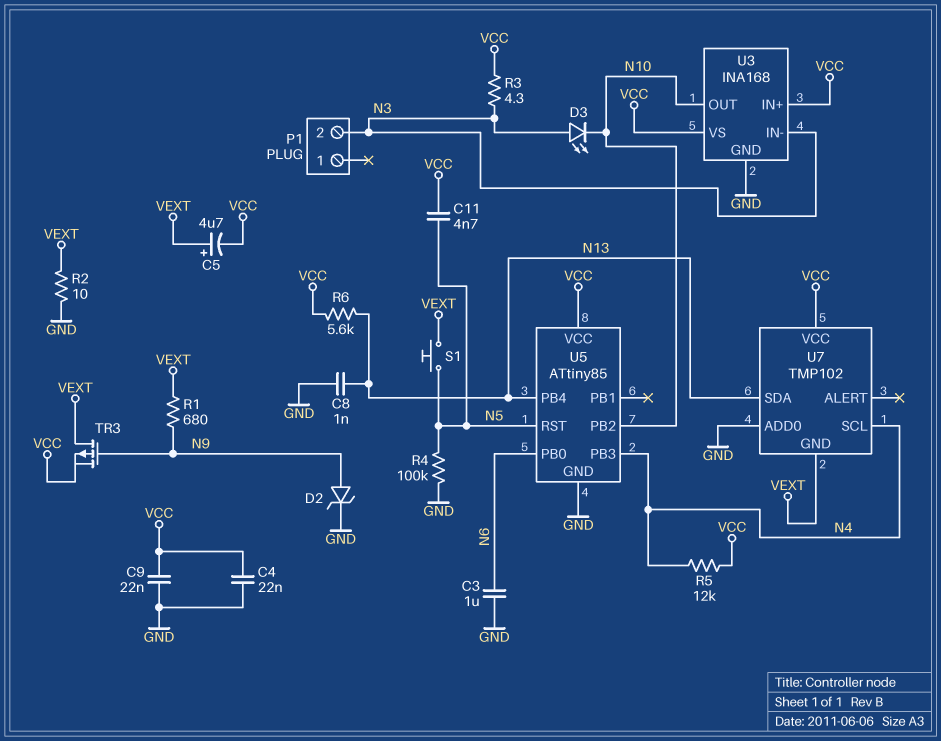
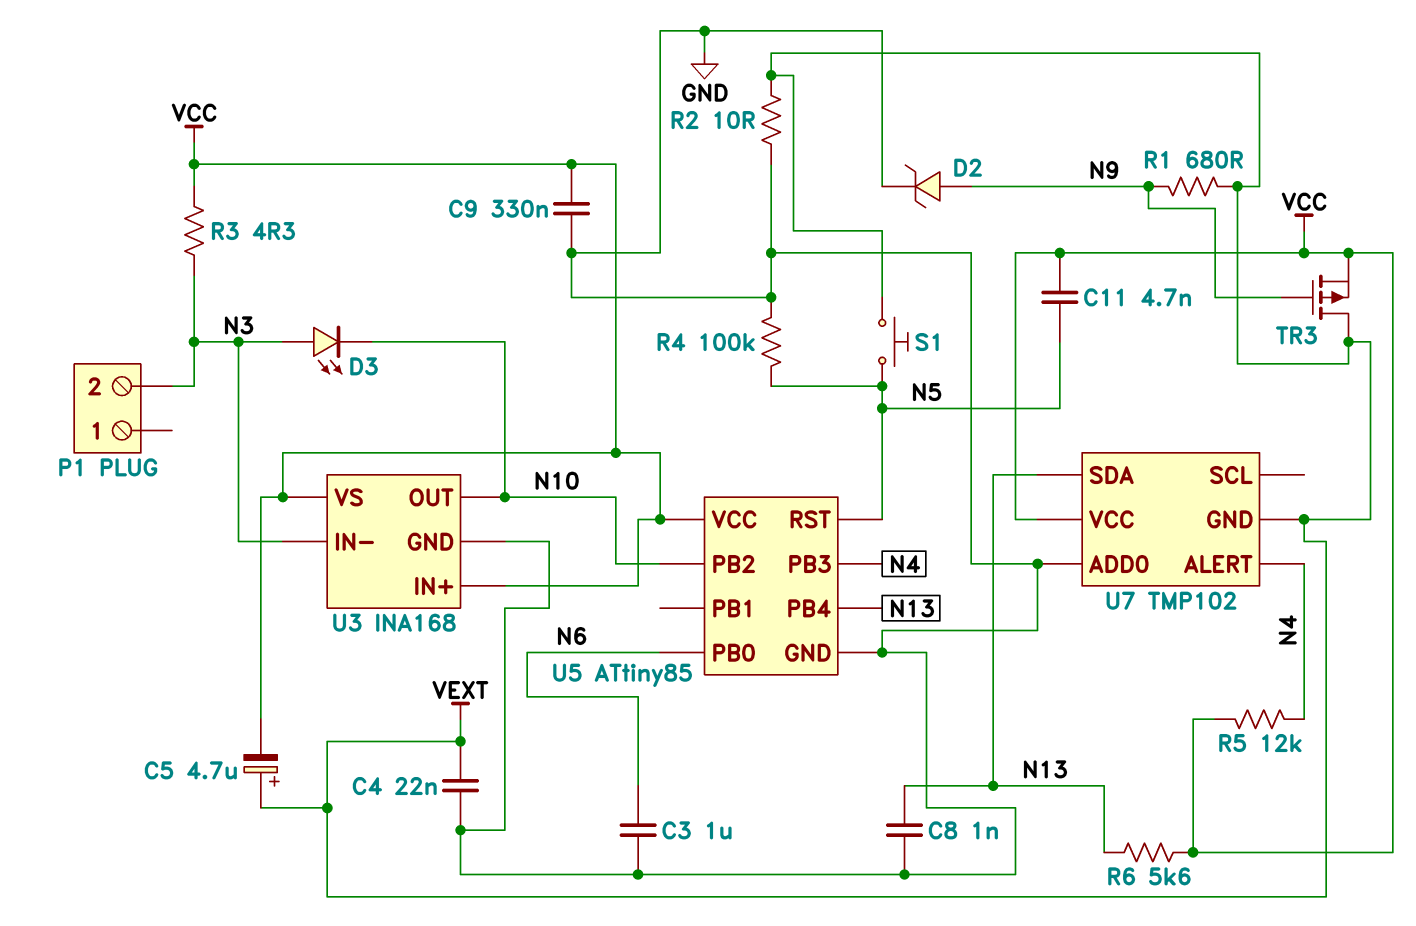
C4: 22nF (GND, VCC) -> 22nF (GND, VEXT)
C9: 22nF (GND, VCC) -> 330nF (GND, VCC)
U7 pin ALERT: none -> N4
U7 pin SCL: N4 -> none

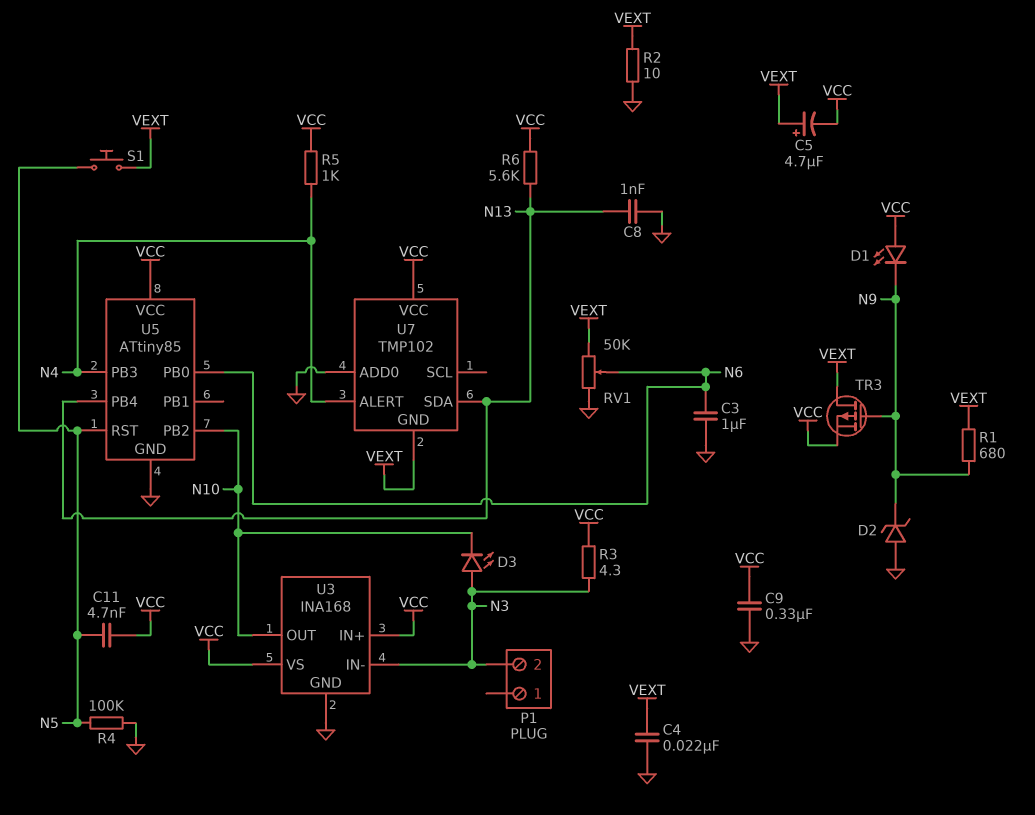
D1: none -> LED (A VCC, K N9)
D2: zener (A N9, K GND) -> zener (A GND, K N9)
R5: 12k (N4, VCC) -> 1k (N4, VCC)
RV1: none -> 50k (GND, VEXT, wiper N6)

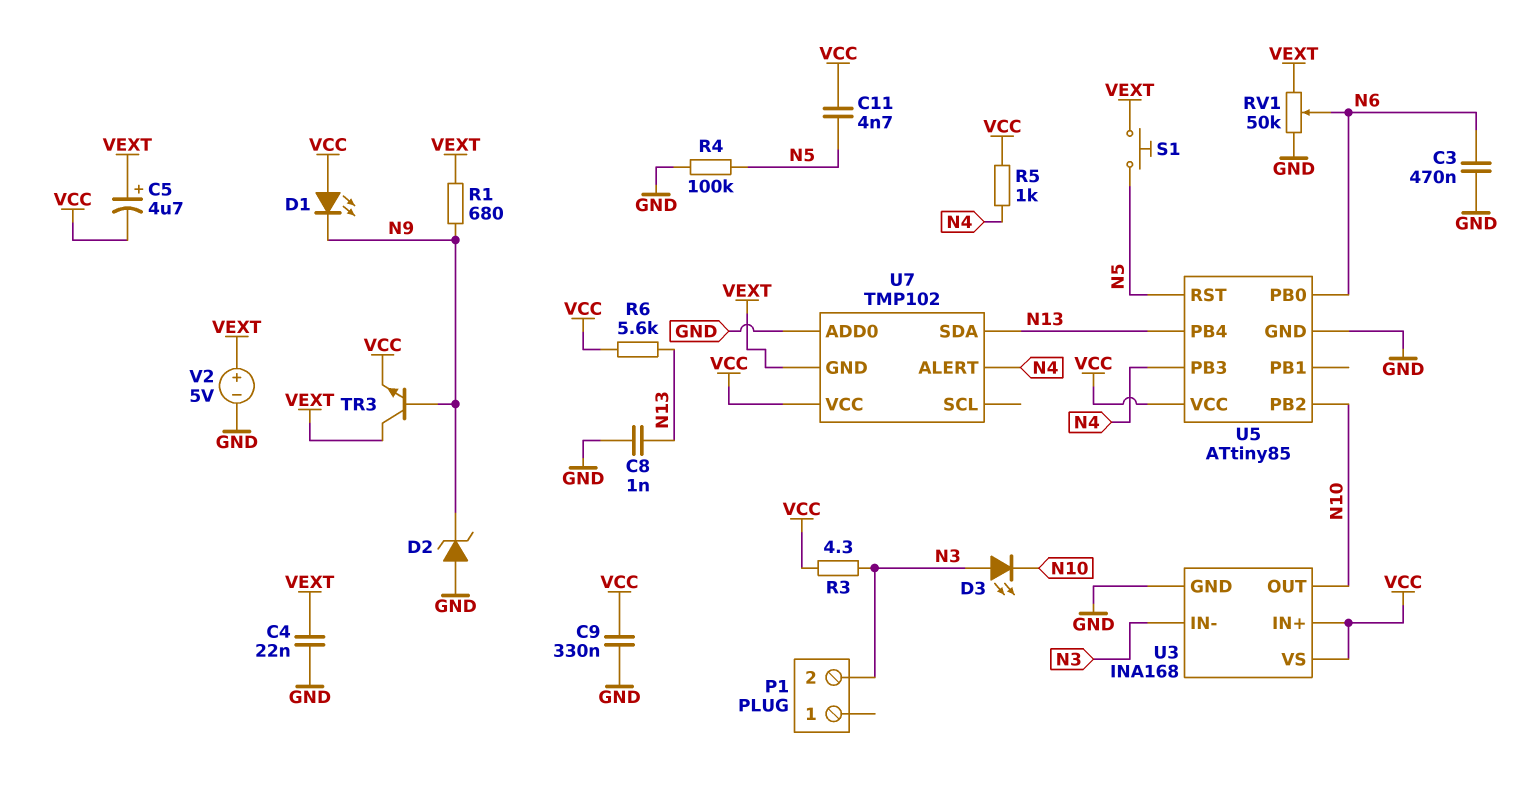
C3: 1uF (GND, N6) -> 470nF (GND, N6)
R2: 10 (GND, VEXT) -> none
TR3: PMOS (G N9, D VEXT, S VCC) -> NPN (B N9, C VEXT, E VCC)
V2: none -> 5V (plus VEXT, minus GND)

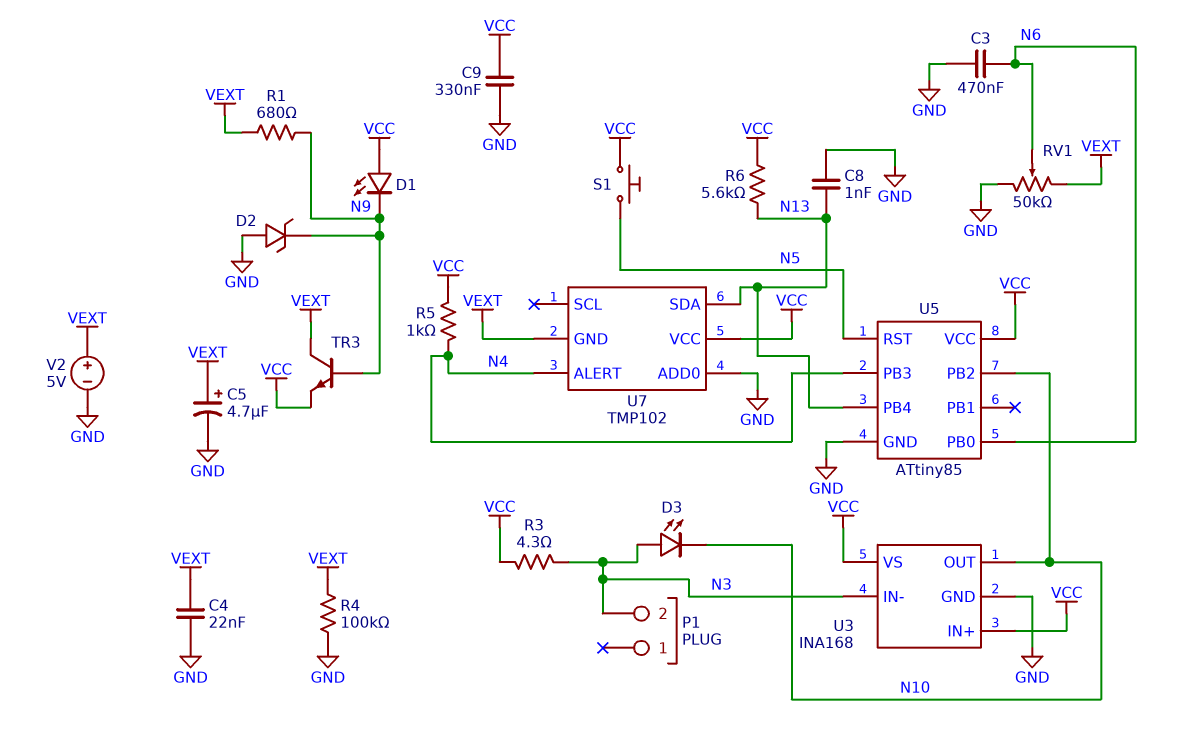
C5: 4.7uF (plus VEXT, minus VCC) -> 4.7uF (plus VEXT, minus GND)
C11: 4.7nF (N5, VCC) -> none
R4: 100k (GND, N5) -> 100k (GND, VEXT)
S1: button (N5, VEXT) -> button (N5, VCC)

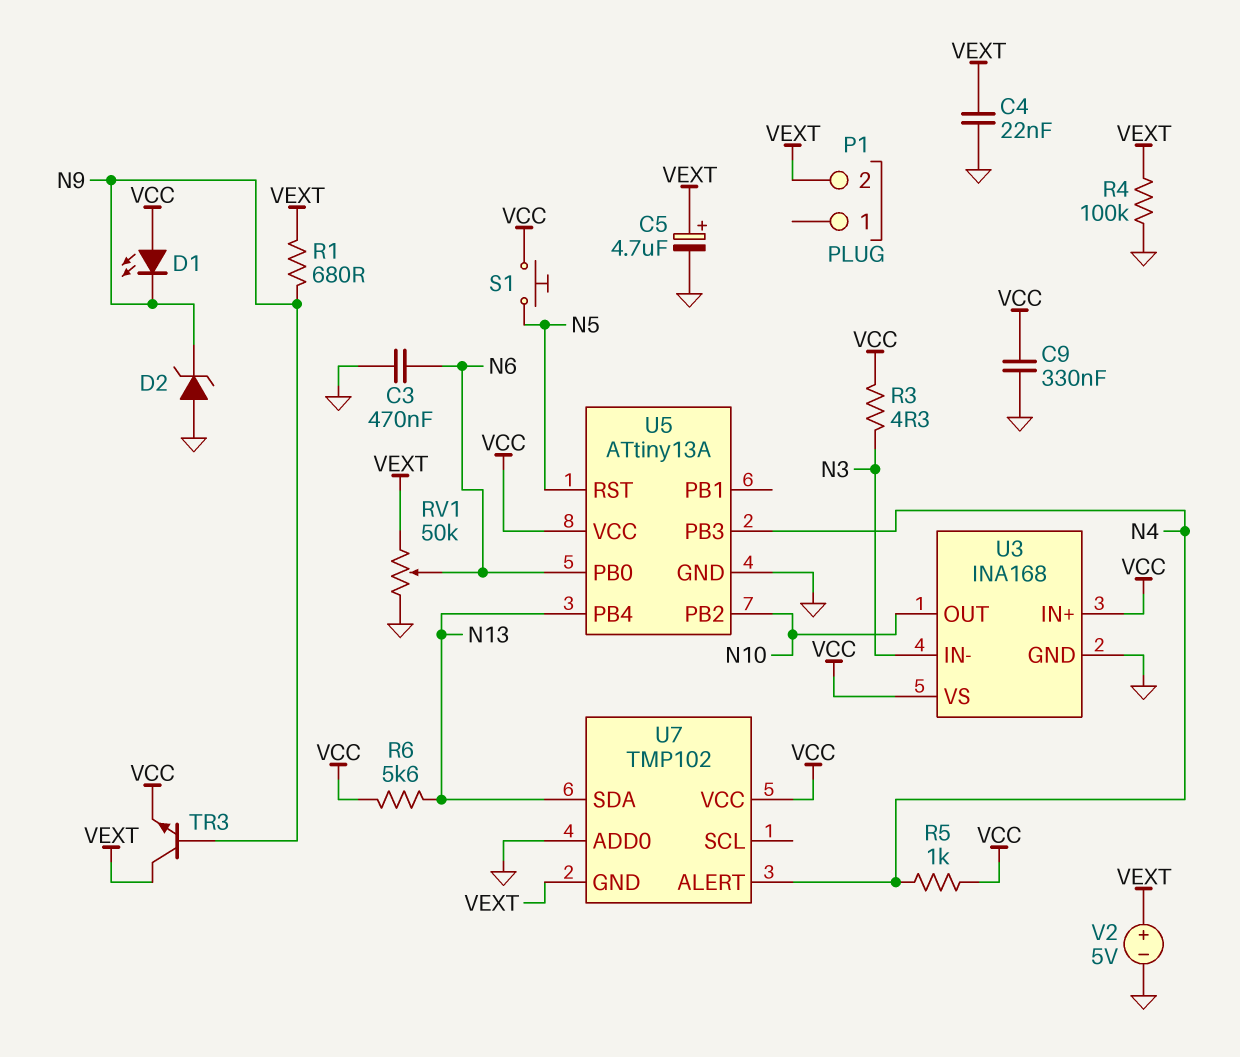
C8: 1nF (GND, N13) -> none
D3: LED (A N3, K N10) -> none
P1 pin 2: N3 -> VEXT
U5: ATtiny85 -> ATtiny13A

